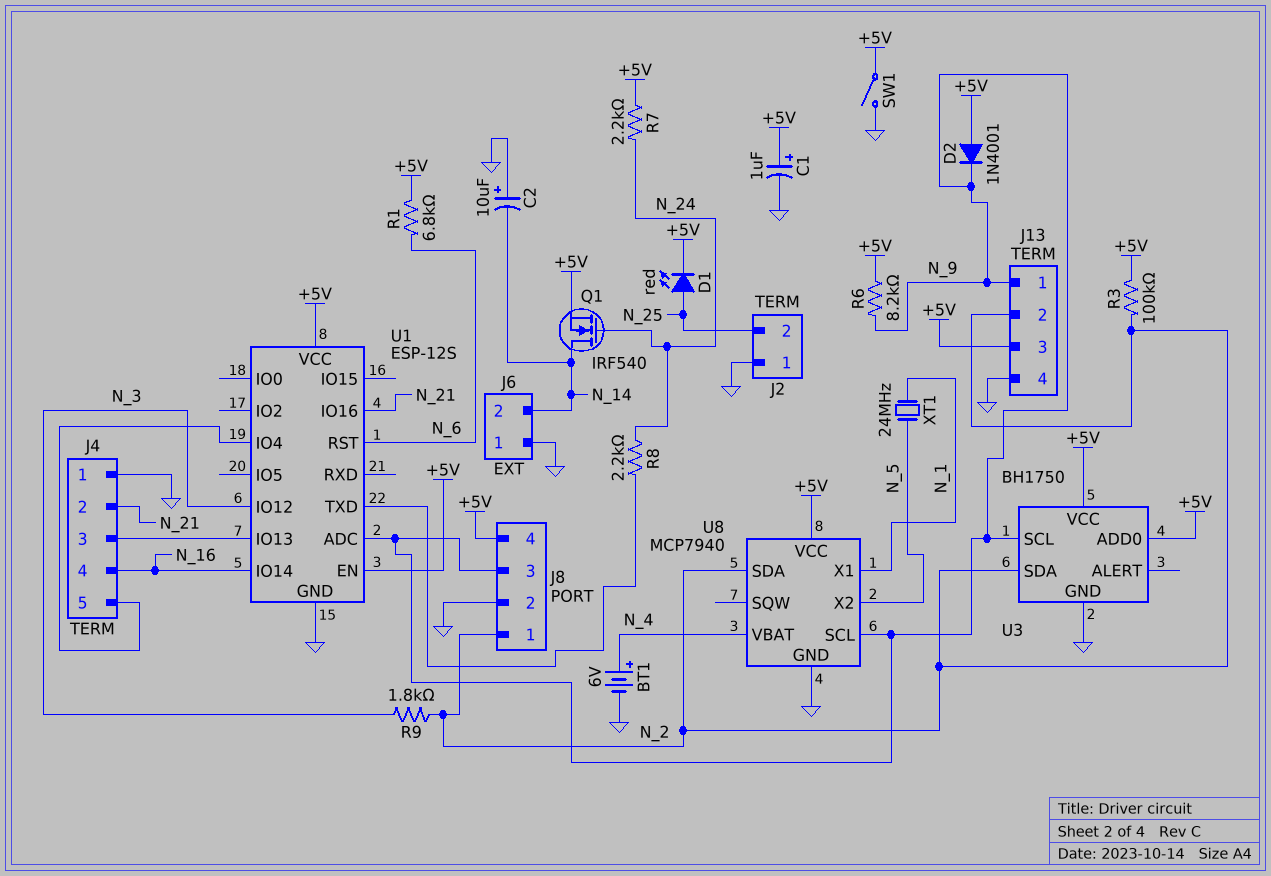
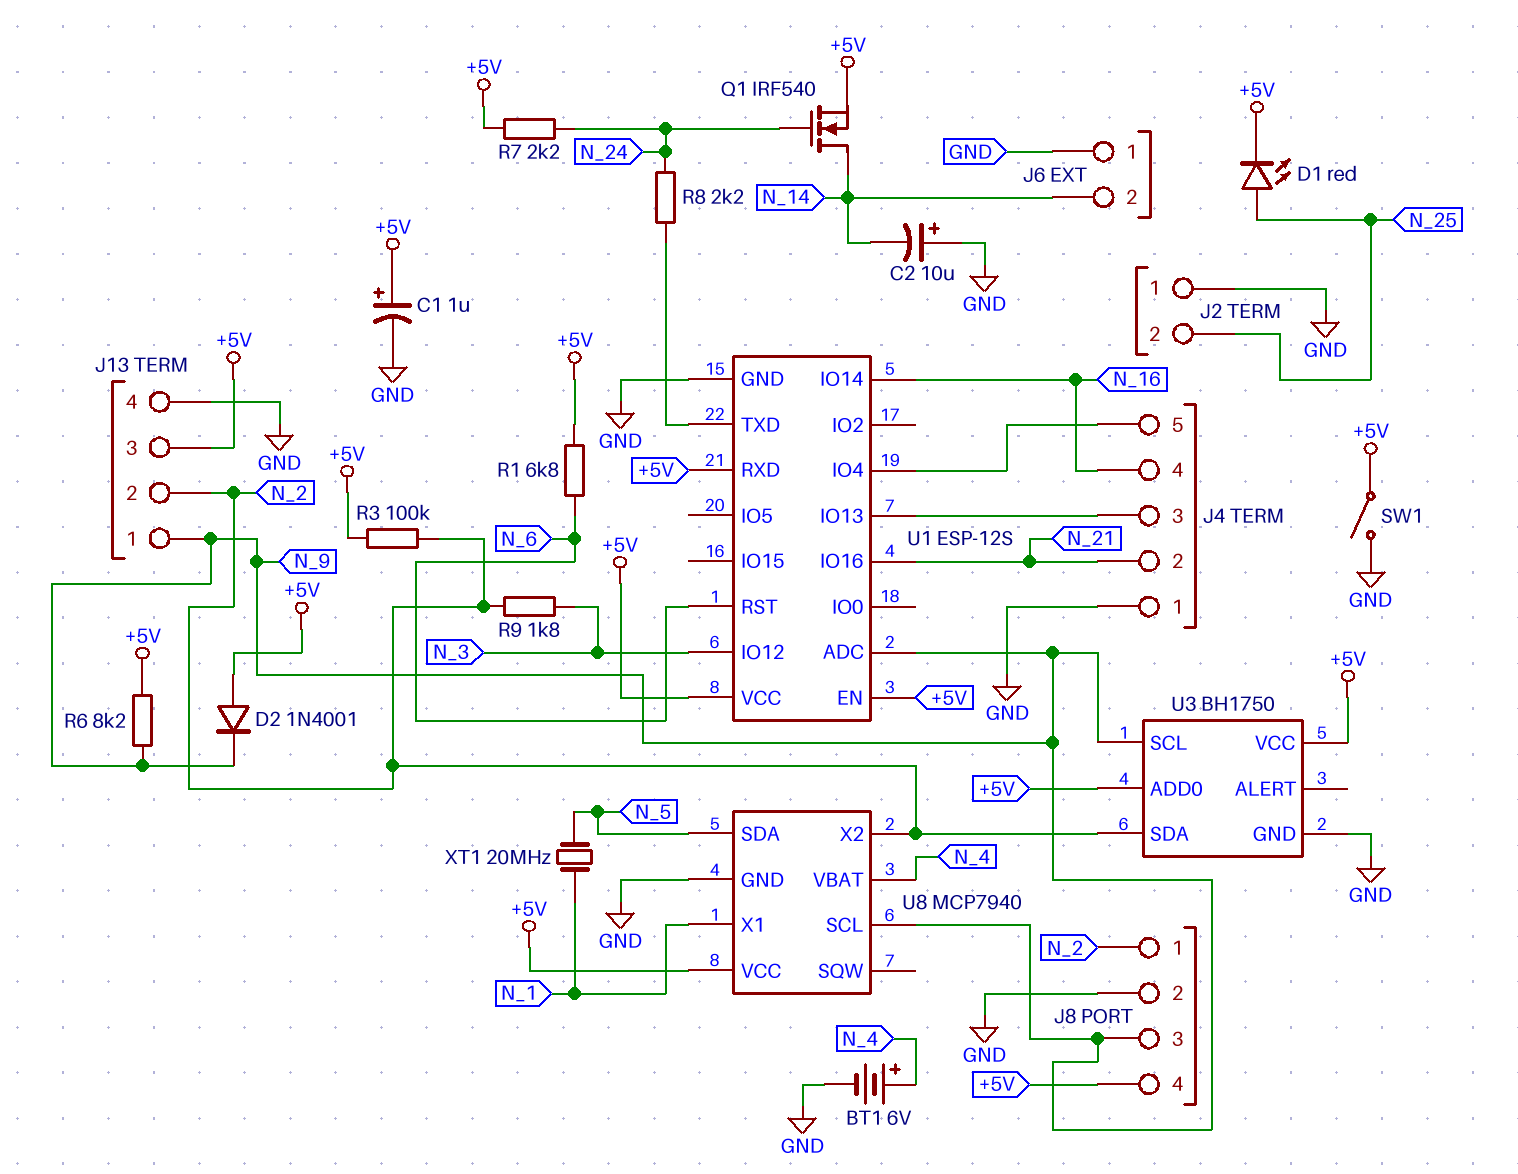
U1 pin RXD: none -> +5V
U8 pin SDA: N_2 -> N_5
U8 pin X2: N_5 -> N_2
XT1: 24MHz (N_1, N_5) -> 20MHz (N_1, N_5)

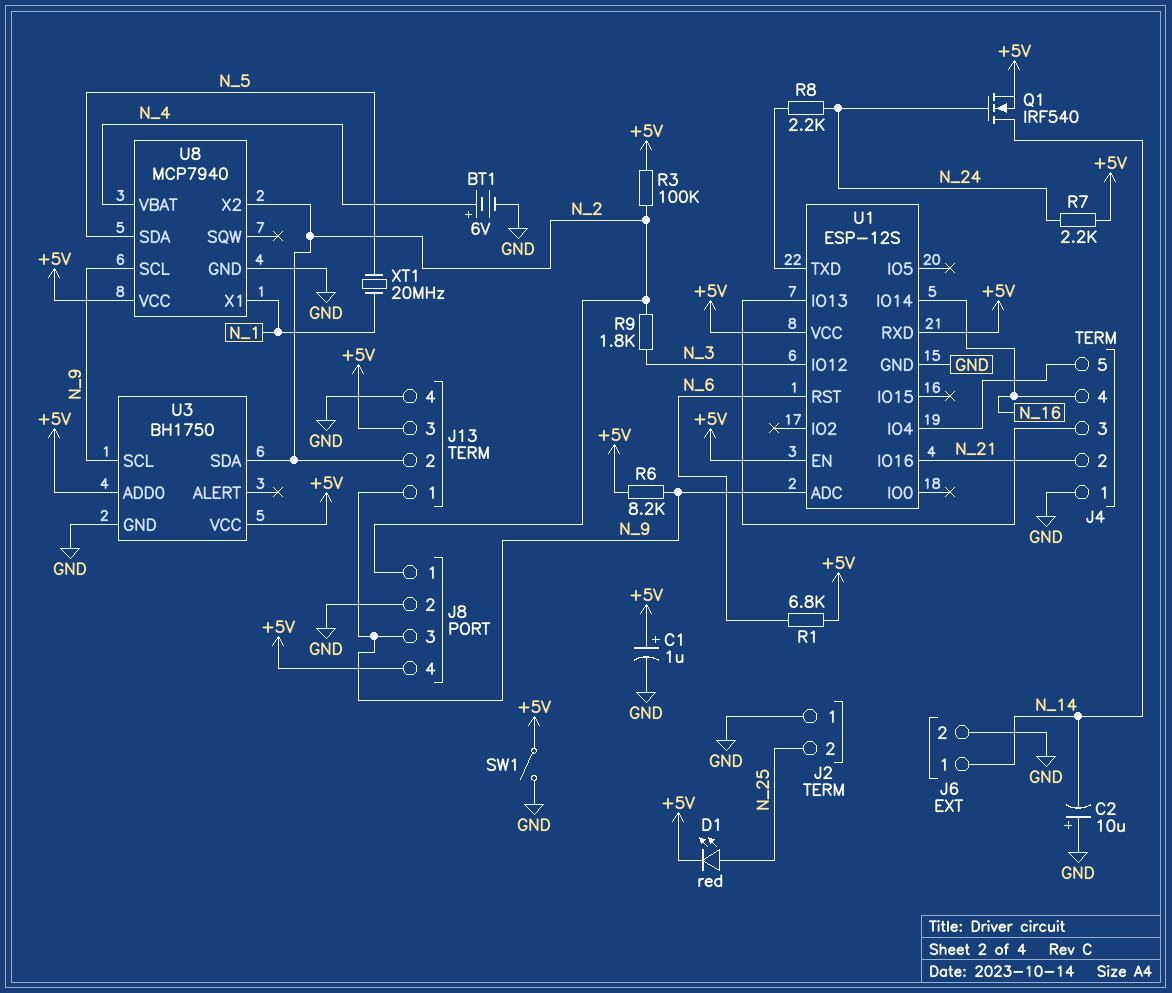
D2: diode 1N4001 (A +5V, K N_9) -> none
J6 pin 1: GND -> N_14
J6 pin 2: N_14 -> GND

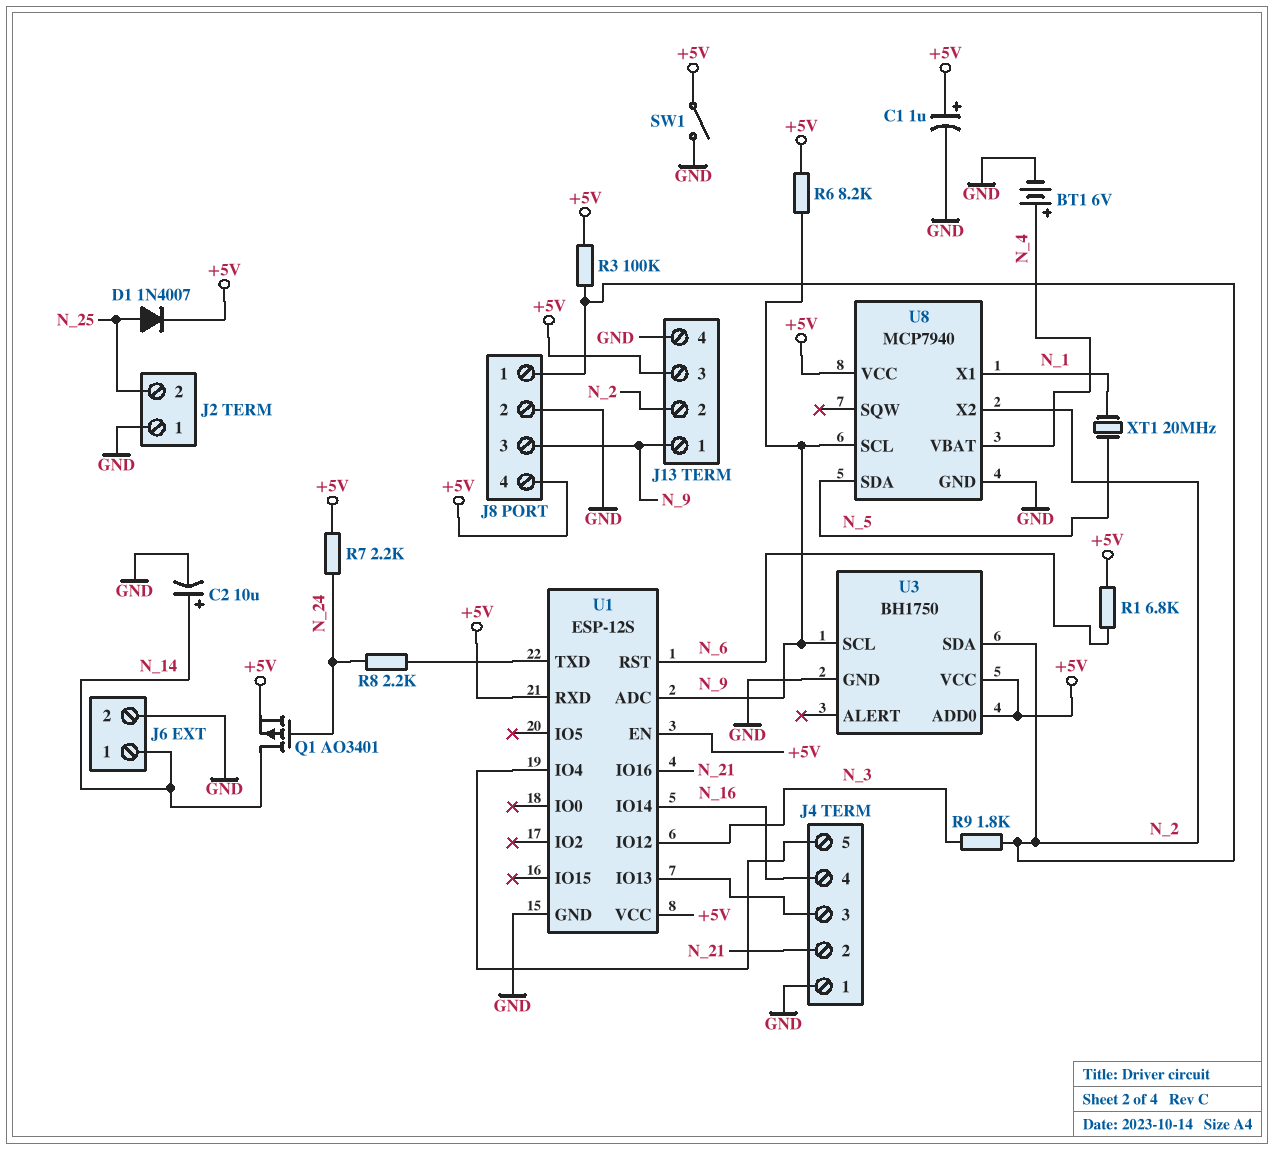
C2: 10uF (plus GND, minus N_14) -> 10uF (plus N_14, minus GND)
D1: LED red (A N_25, K +5V) -> diode 1N4007 (A N_25, K +5V)
Q1: NMOS IRF540 (G N_24, D N_14, S +5V) -> PMOS AO3401 (G N_24, D N_14, S +5V)

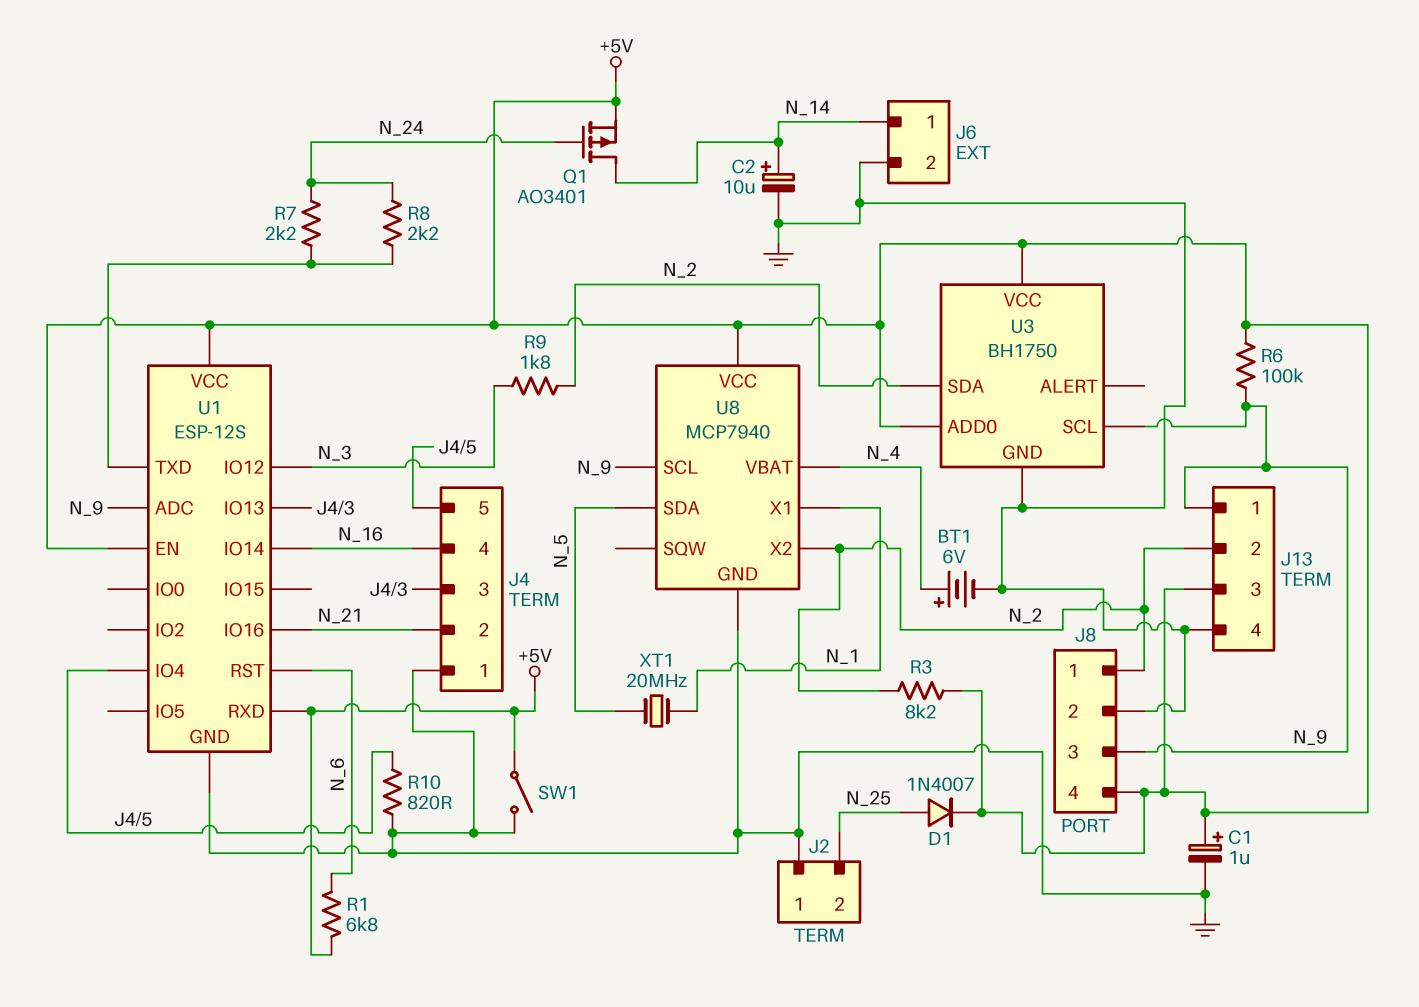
R3: 100k (+5V, N_2) -> 8.2k (+5V, N_2)
R6: 8.2k (+5V, N_9) -> 100k (+5V, N_9)
R7: 2.2k (+5V, N_24) -> 2.2k (N_24, U1/TXD)
R10: none -> 820 (GND, J4/5)

